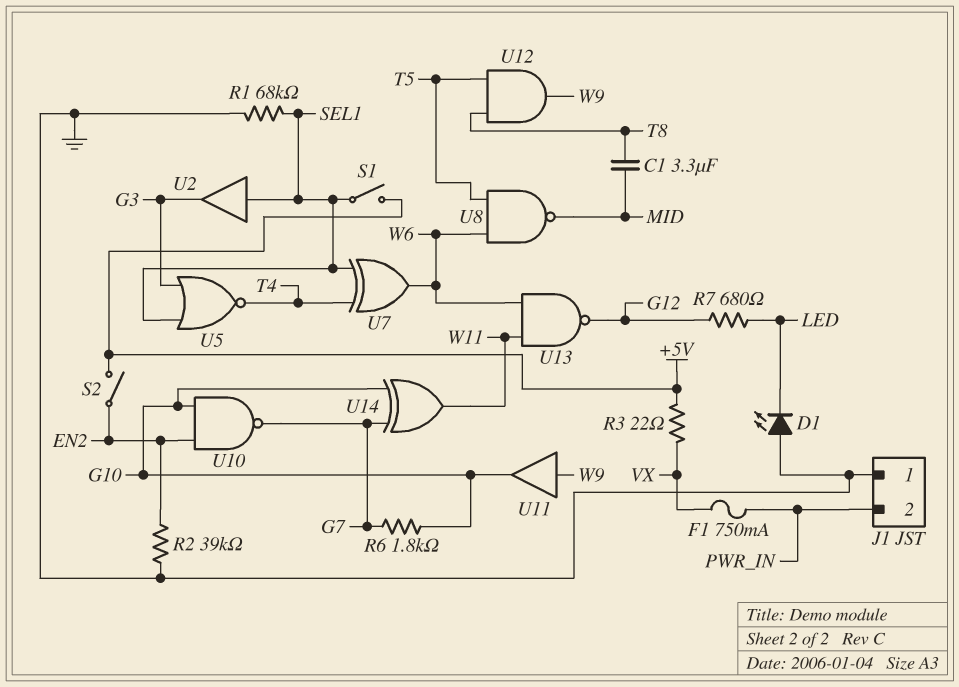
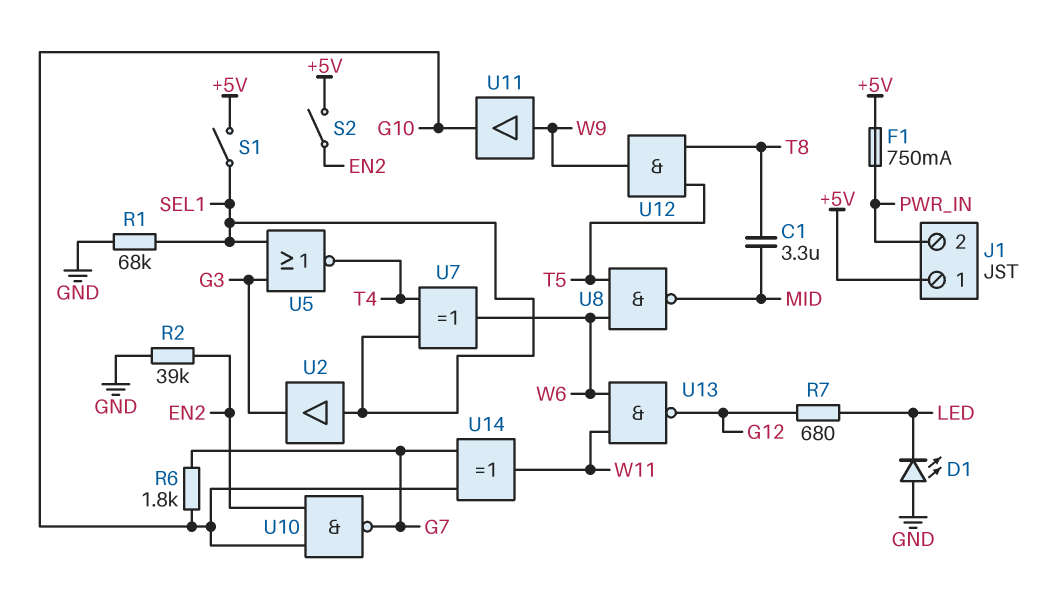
F1: 750mA (PWR_IN, VX) -> 750mA (+5V, PWR_IN)
J1 pin 1: GND -> +5V
R3: 22 (+5V, VX) -> none

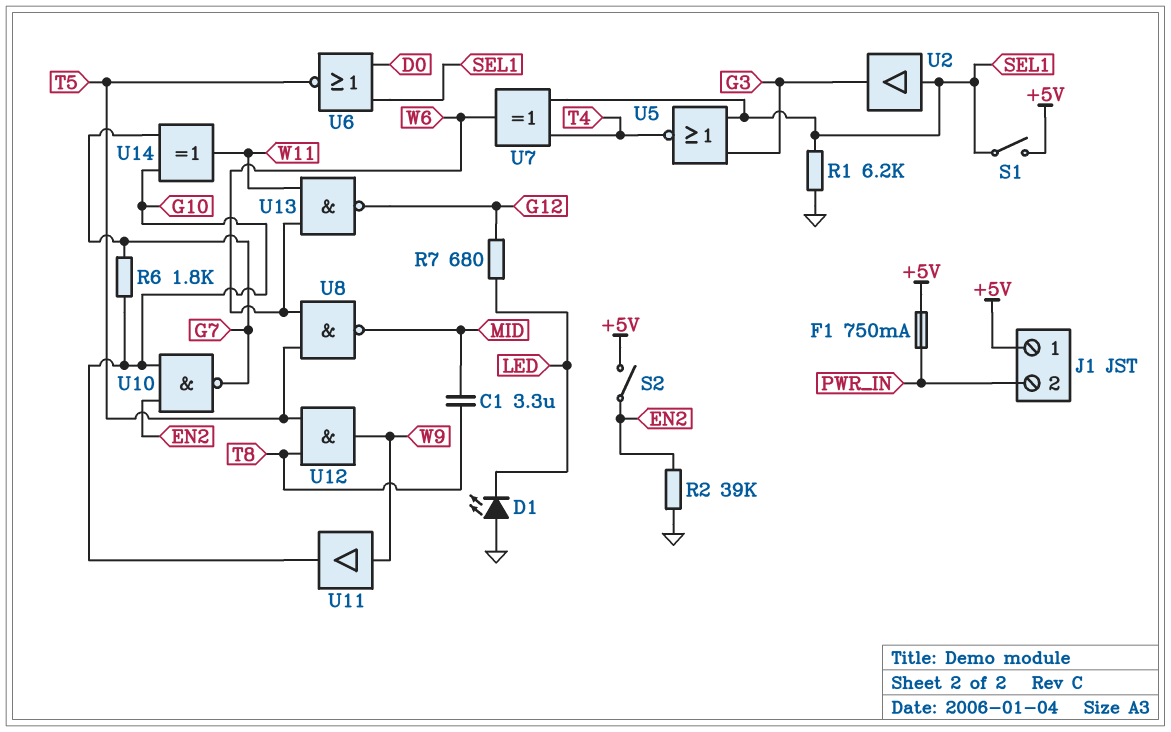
R1: 68k (GND, SEL1) -> 6.2k (GND, SEL1)
U6: none -> NOR (in D0, in SEL1, out T5)

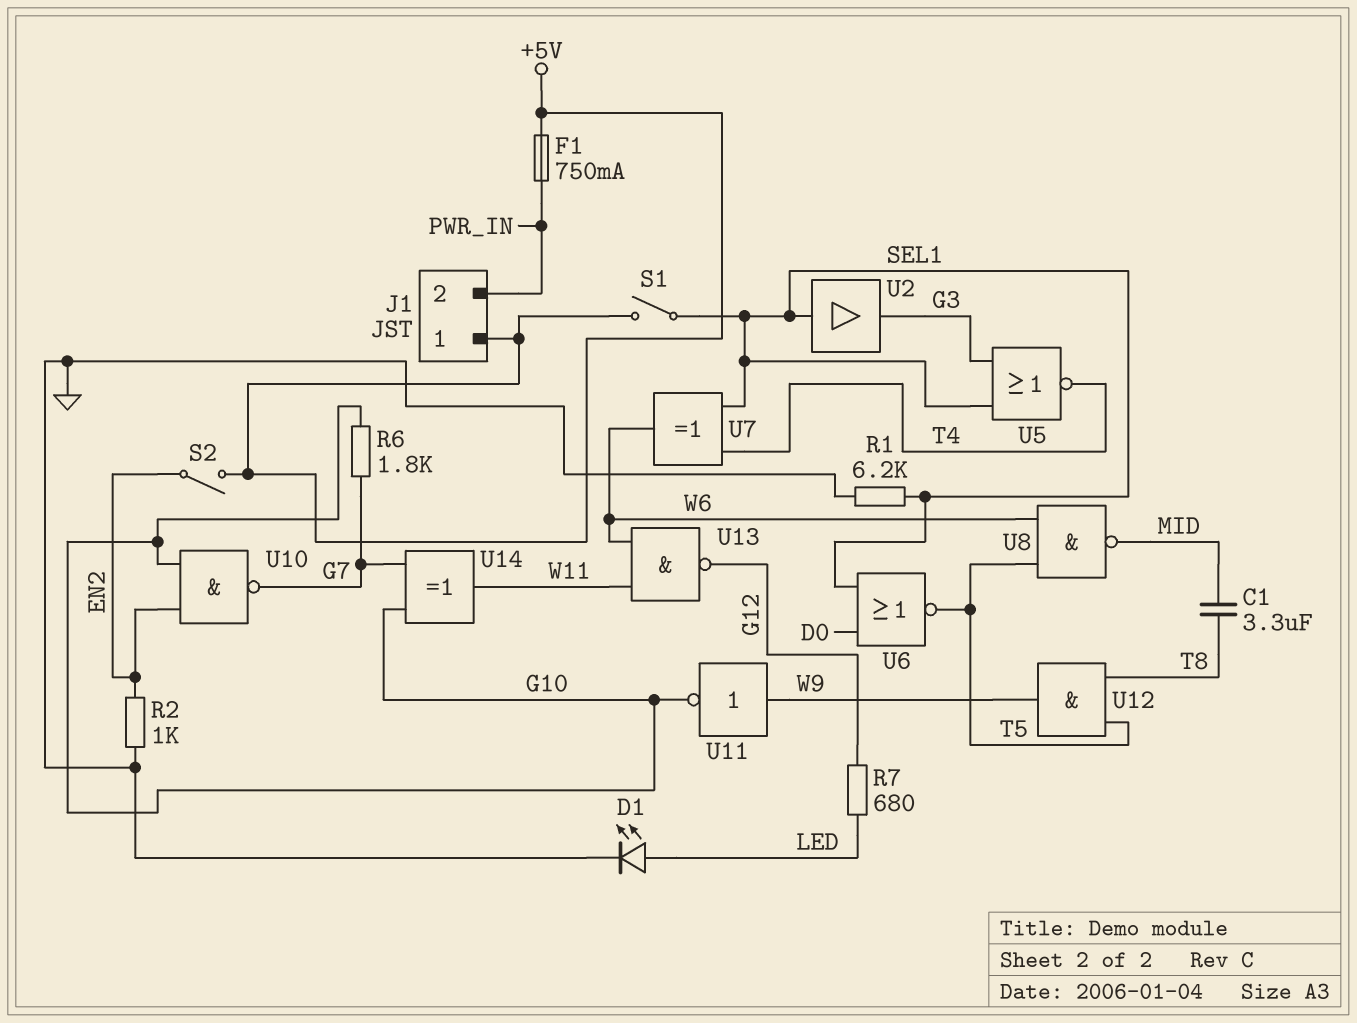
D1: LED (A GND, K LED) -> LED (A LED, K GND)
R2: 39k (EN2, GND) -> 1k (EN2, GND)
U11: buffer (in W9, out G10) -> NOT (in W9, out G10)

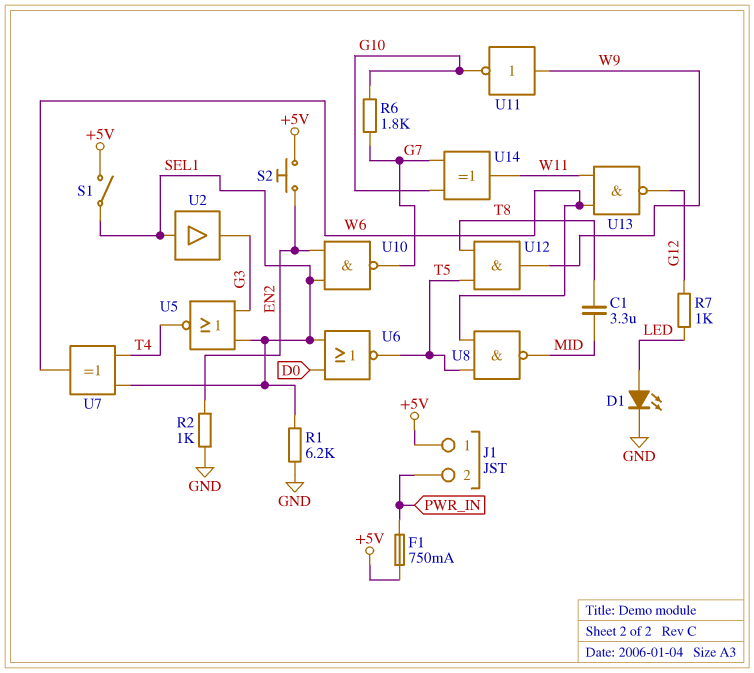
R7: 680 (G12, LED) -> 1k (G12, LED)
S2: switch (+5V, EN2) -> button (+5V, EN2)
U10: NAND (in EN2, in G10, out G7) -> NAND (in EN2, in SEL1, out G7)

